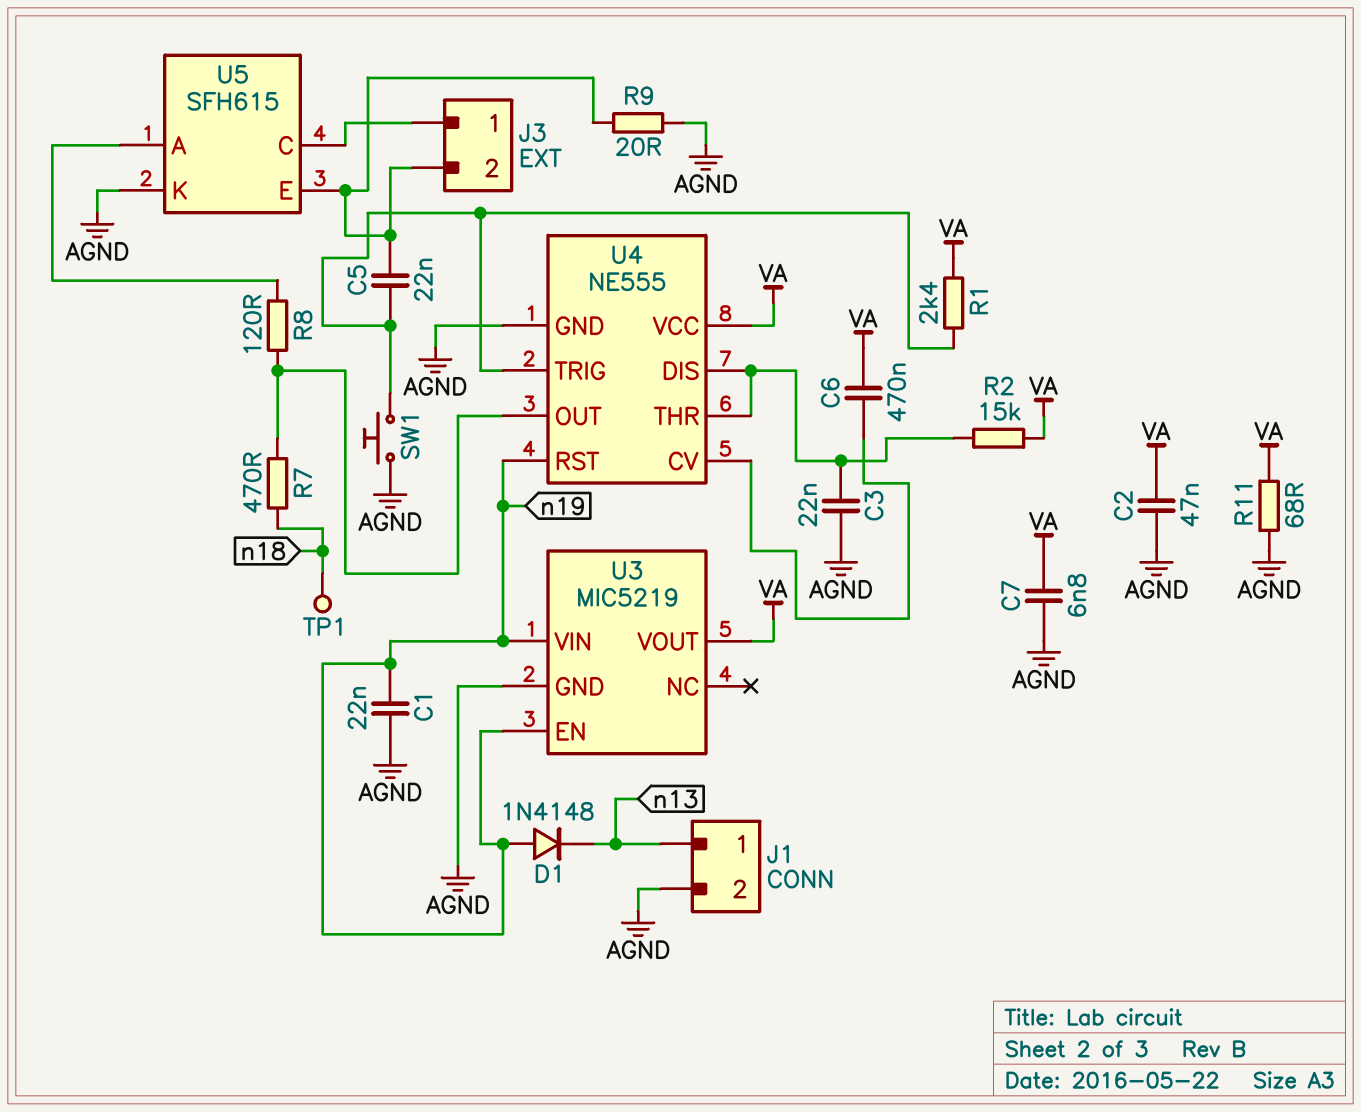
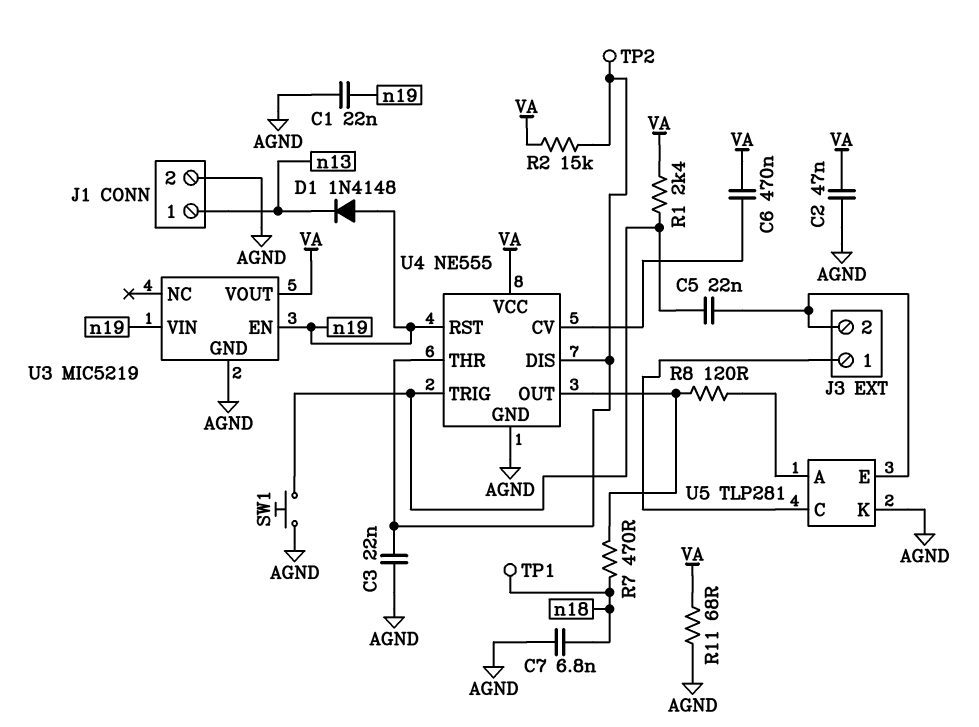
C7: 6.8nF (AGND, VA) -> 6.8nF (AGND, n18)
R9: 20 (AGND, J3/2) -> none
TP2: none -> test point (U4/DIS)
U5: SFH615 -> TLP281

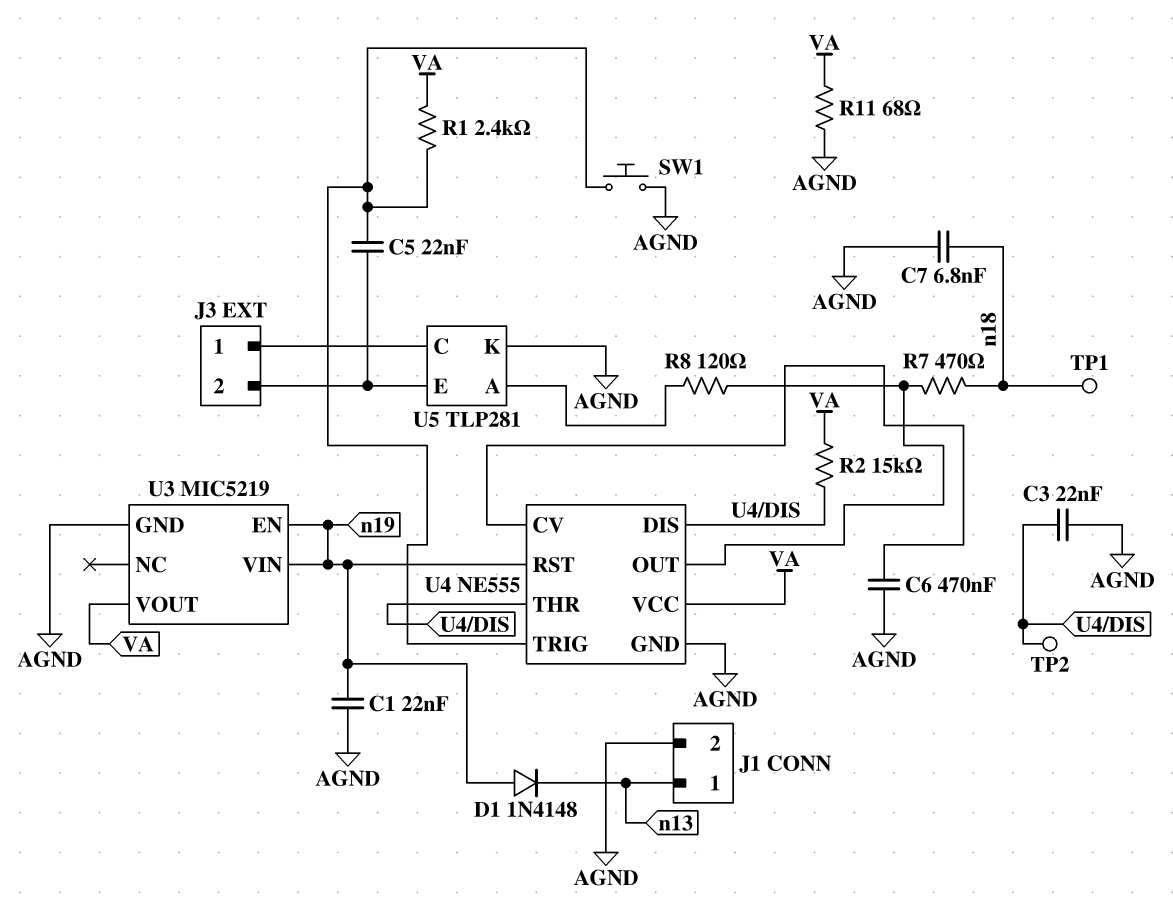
C2: 47nF (AGND, VA) -> none
C6: 470nF (U4/CV, VA) -> 470nF (AGND, U4/CV)

